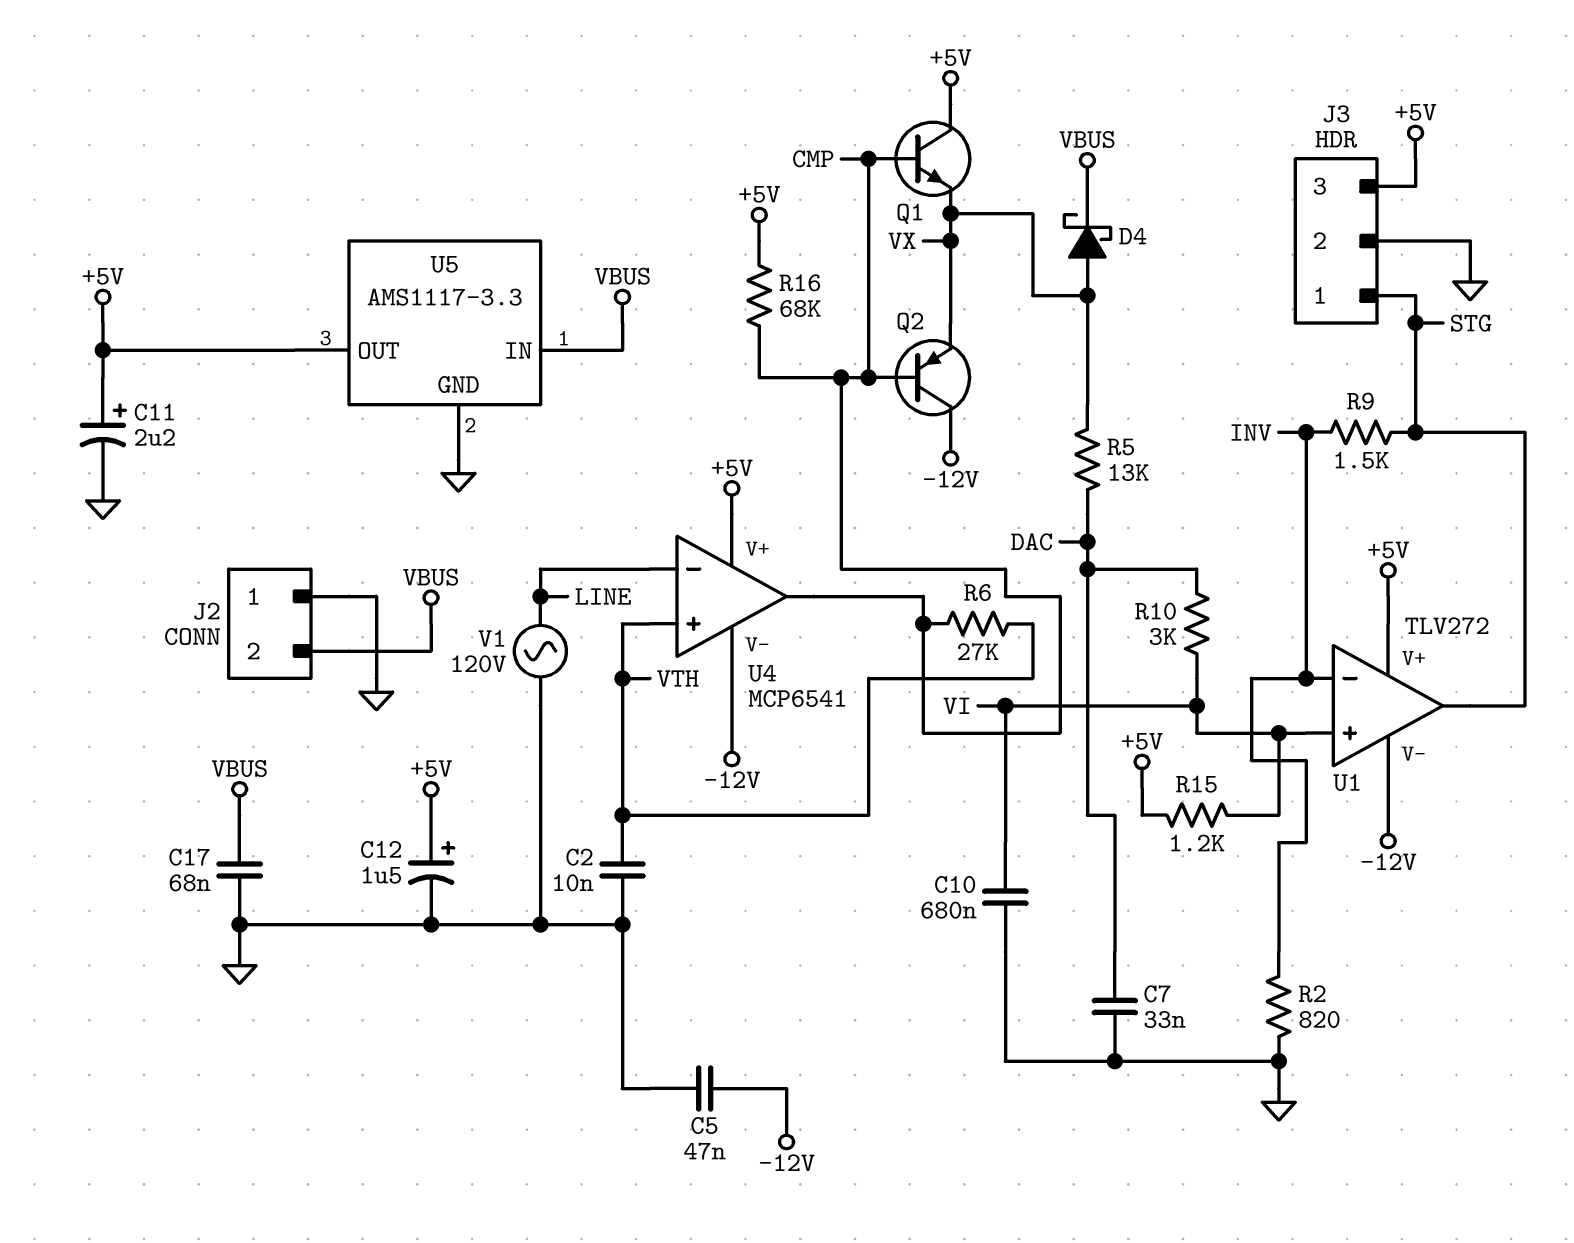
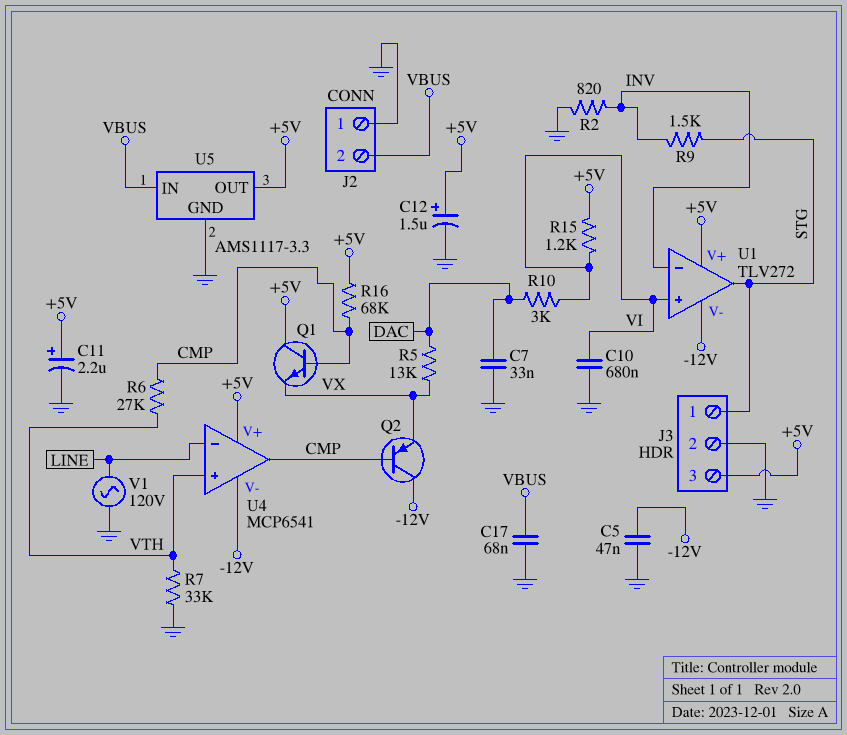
C2: 10nF (GND, VTH) -> none
D4: schottky (A VX, K VBUS) -> none
R7: none -> 33k (GND, VTH)

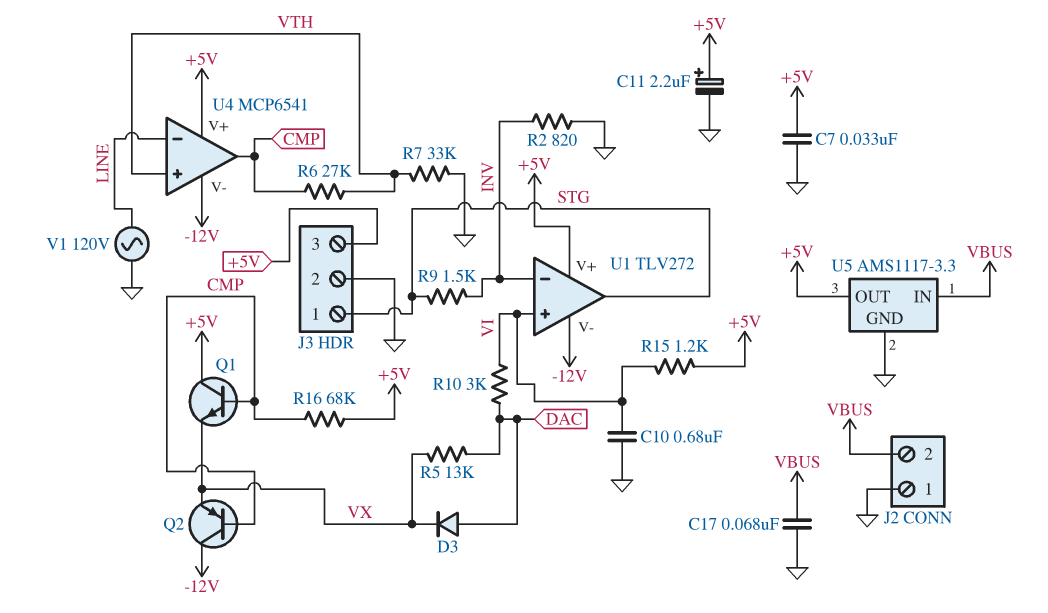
C5: 47nF (-12V, GND) -> none
C7: 33nF (DAC, GND) -> 33nF (+5V, GND)
C12: 1.5uF (plus +5V, minus GND) -> none
D3: none -> diode (A DAC, K VX)

